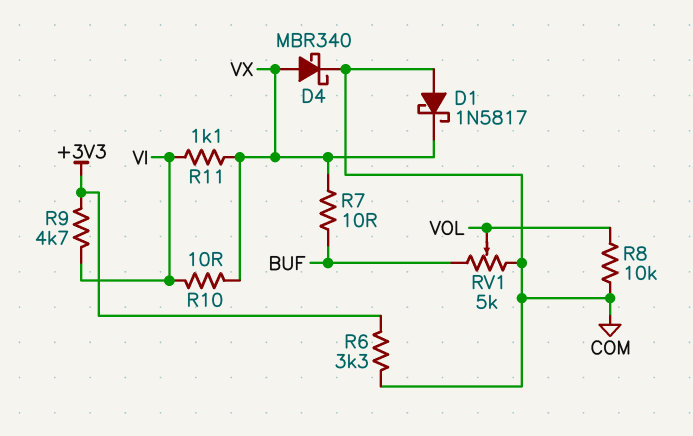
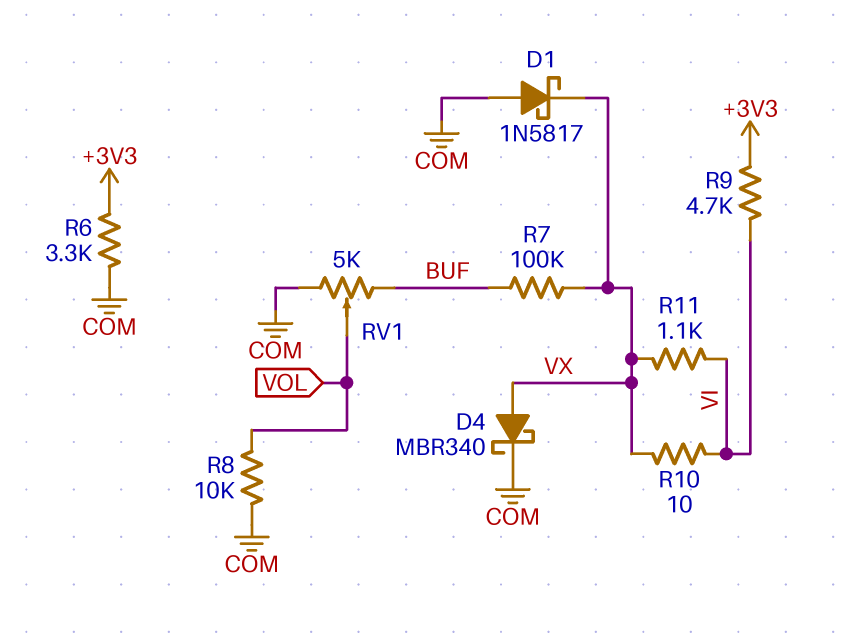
R7: 10 (BUF, VX) -> 100k (BUF, VX)

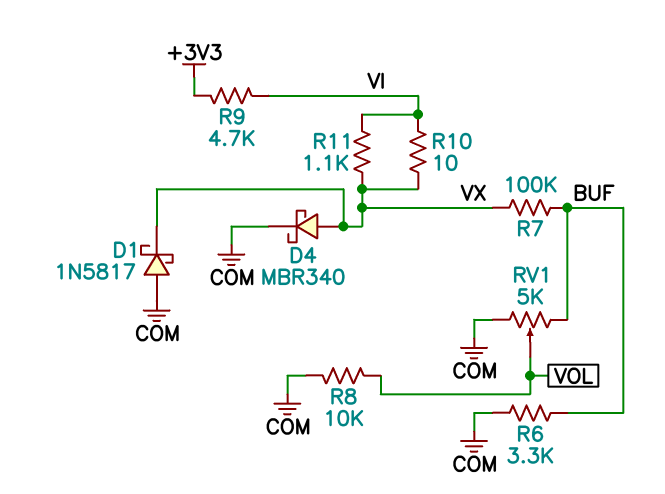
R6: 3.3k (+3V3, COM) -> 3.3k (BUF, COM)

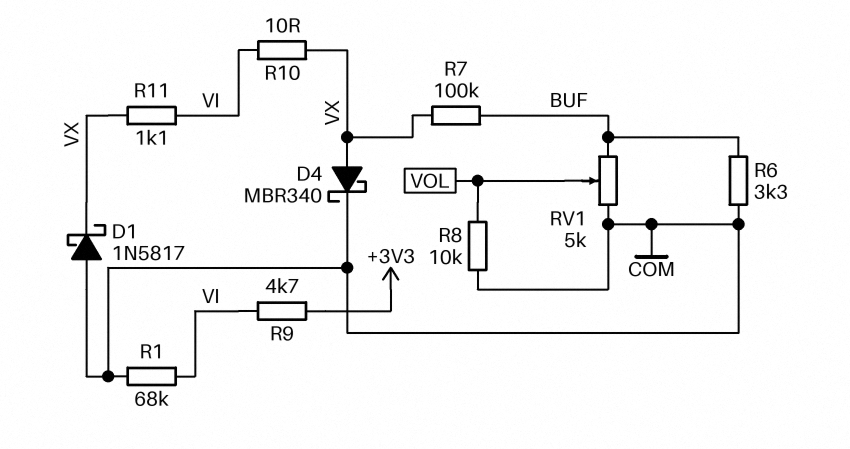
R1: none -> 68k (COM, VI)

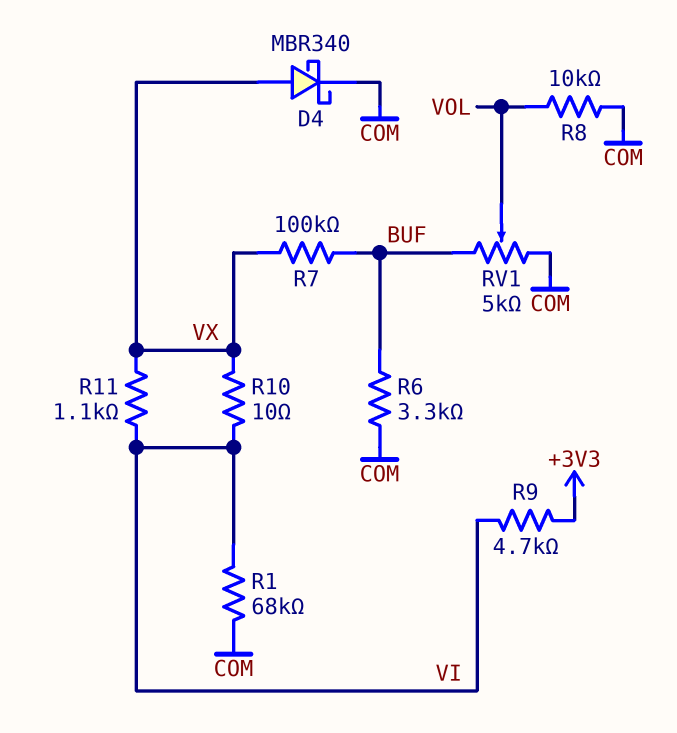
D1: schottky 1N5817 (A COM, K VX) -> none

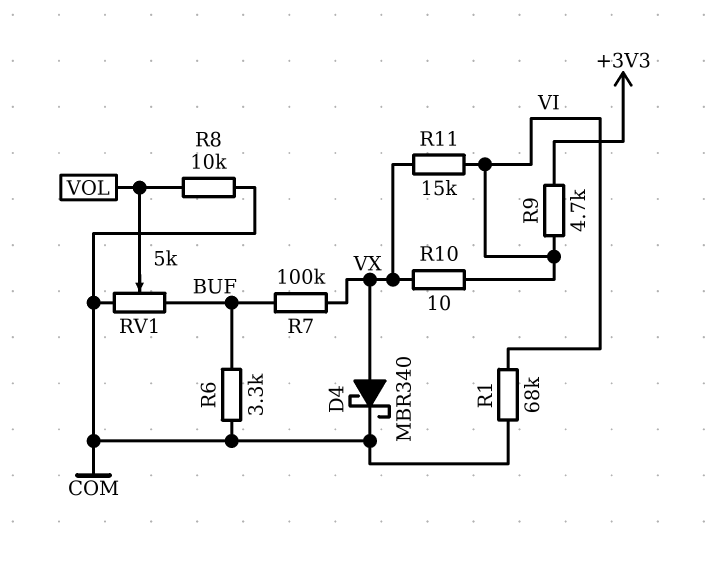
R11: 1.1k (VI, VX) -> 15k (VI, VX)

